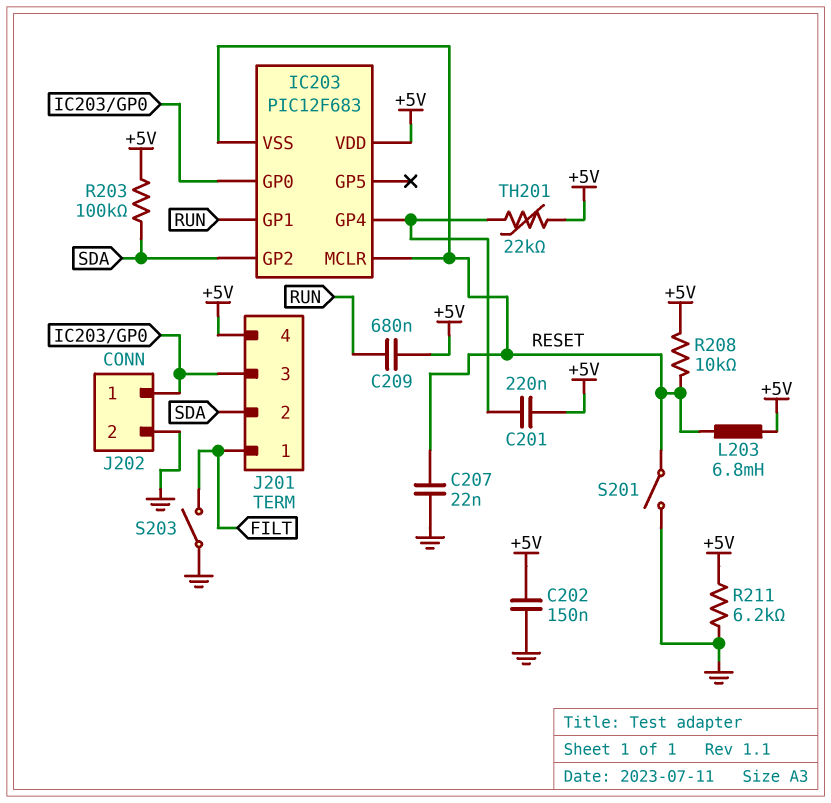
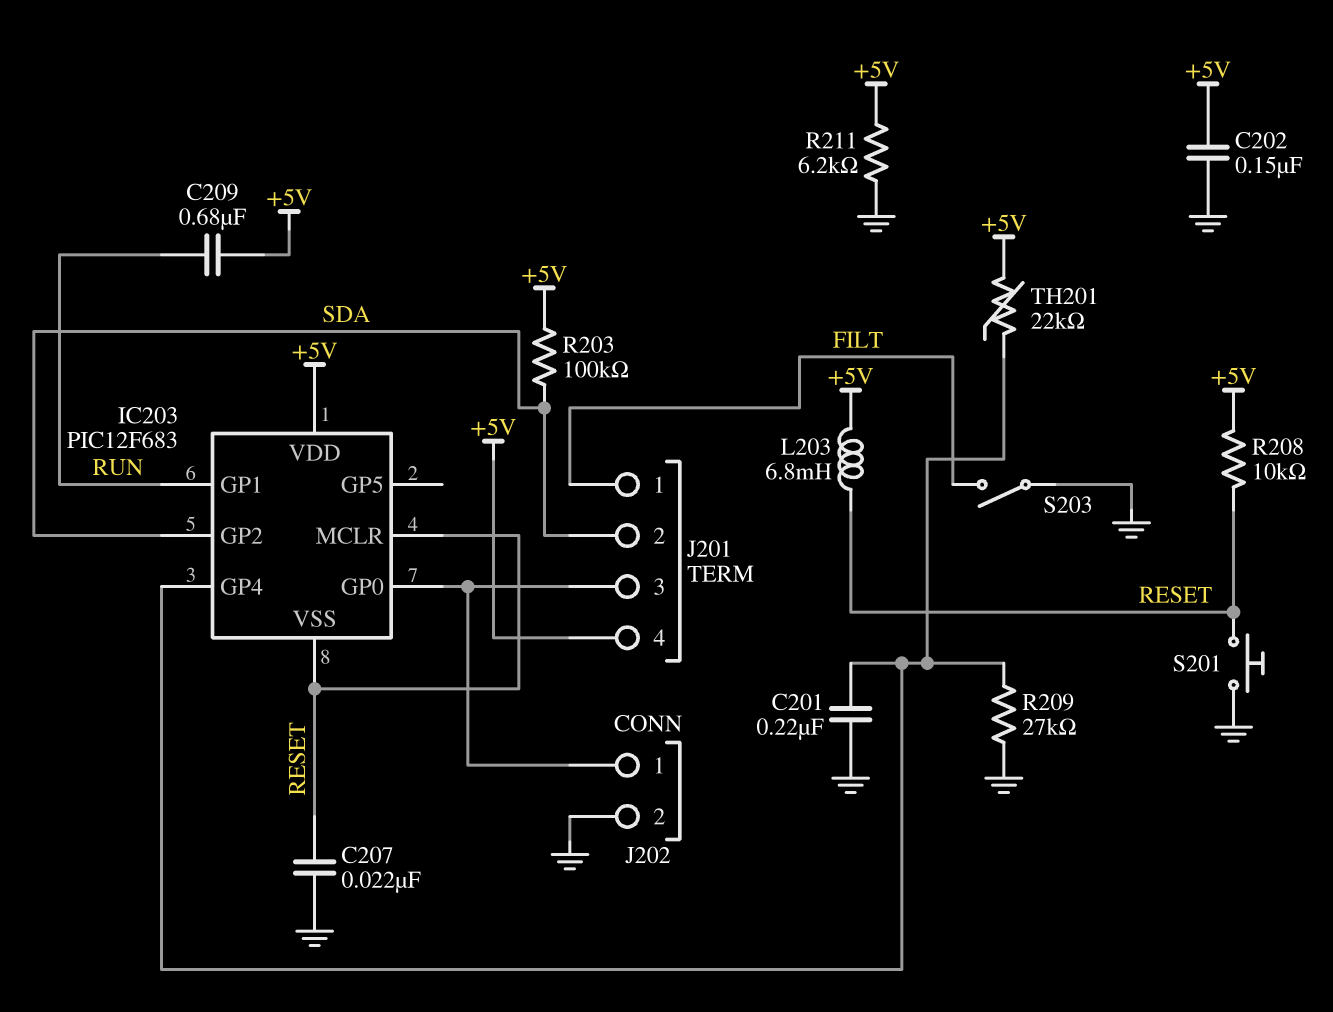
C201: 220nF (+5V, IC203/GP4) -> 220nF (GND, IC203/GP4)
R209: none -> 27k (GND, IC203/GP4)
S201: switch (GND, RESET) -> button (GND, RESET)

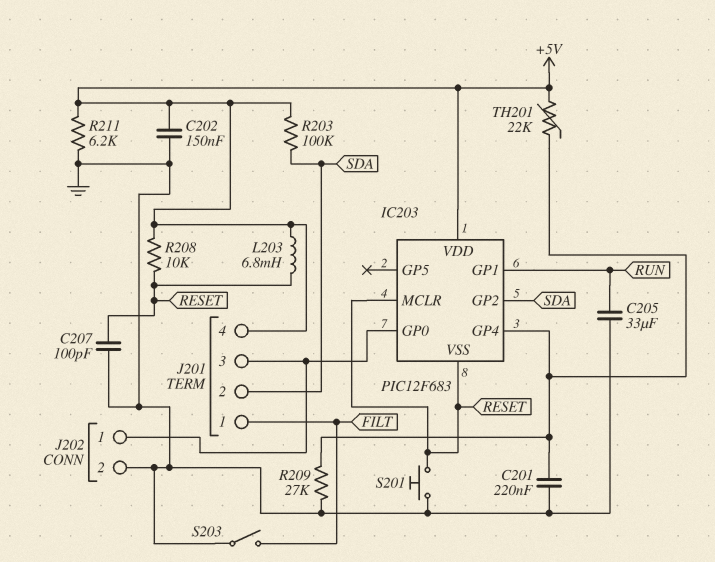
C205: none -> 33uF (GND, RUN)
C207: 22nF (GND, RESET) -> 100pF (GND, RESET)
C209: 680nF (+5V, RUN) -> none

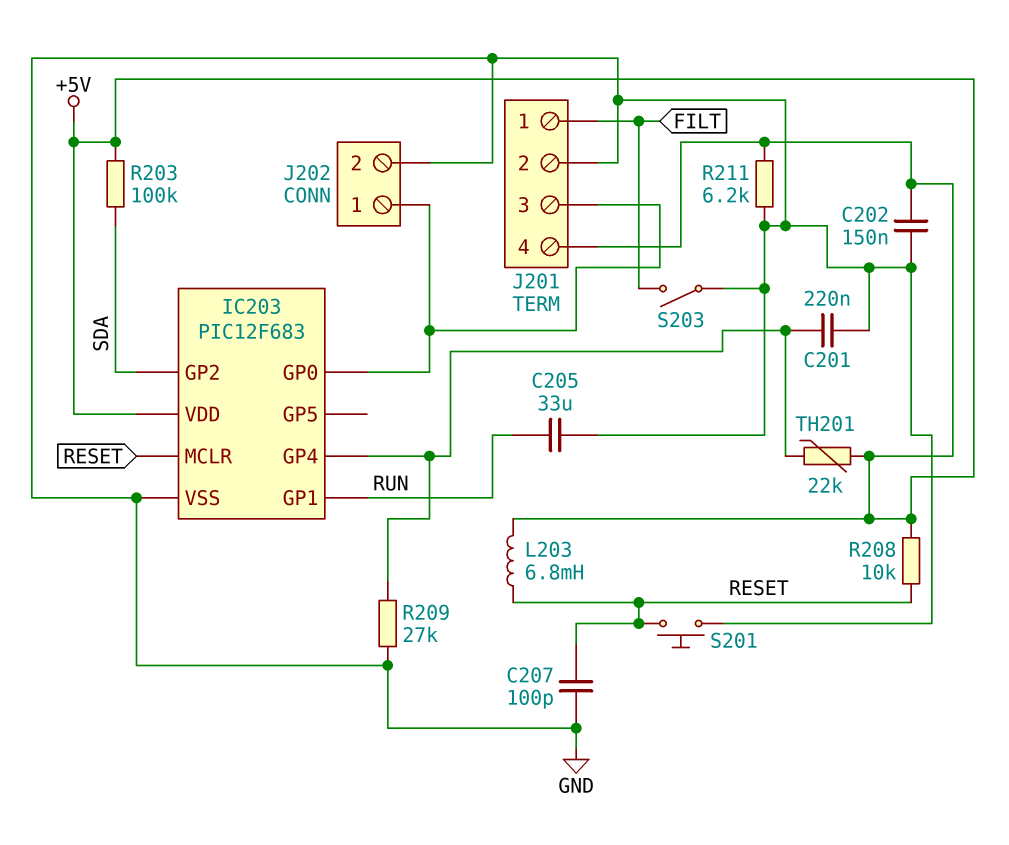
IC203 pin VSS: RESET -> GND
J201 pin 2: SDA -> GND

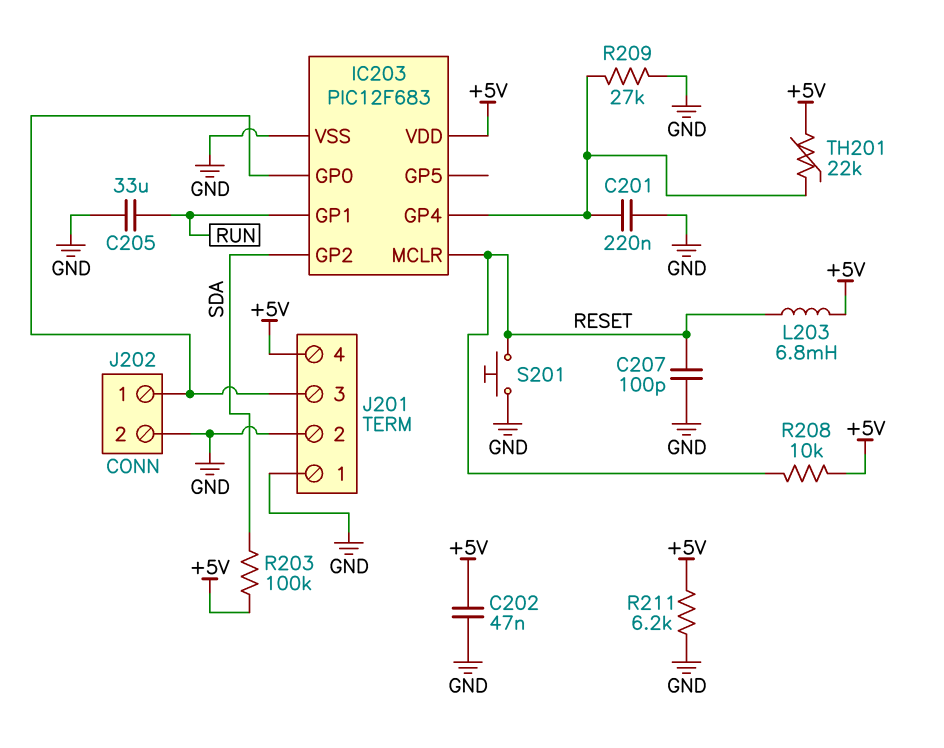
C202: 150nF (+5V, GND) -> 47nF (+5V, GND)
J201 pin 1: FILT -> GND
S203: switch (FILT, GND) -> none

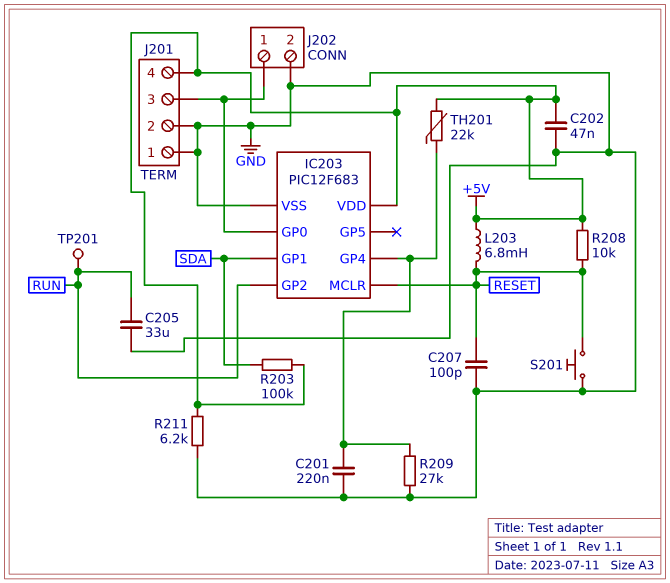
IC203 pin GP1: RUN -> SDA
IC203 pin GP2: SDA -> RUN
TP201: none -> test point (RUN)

